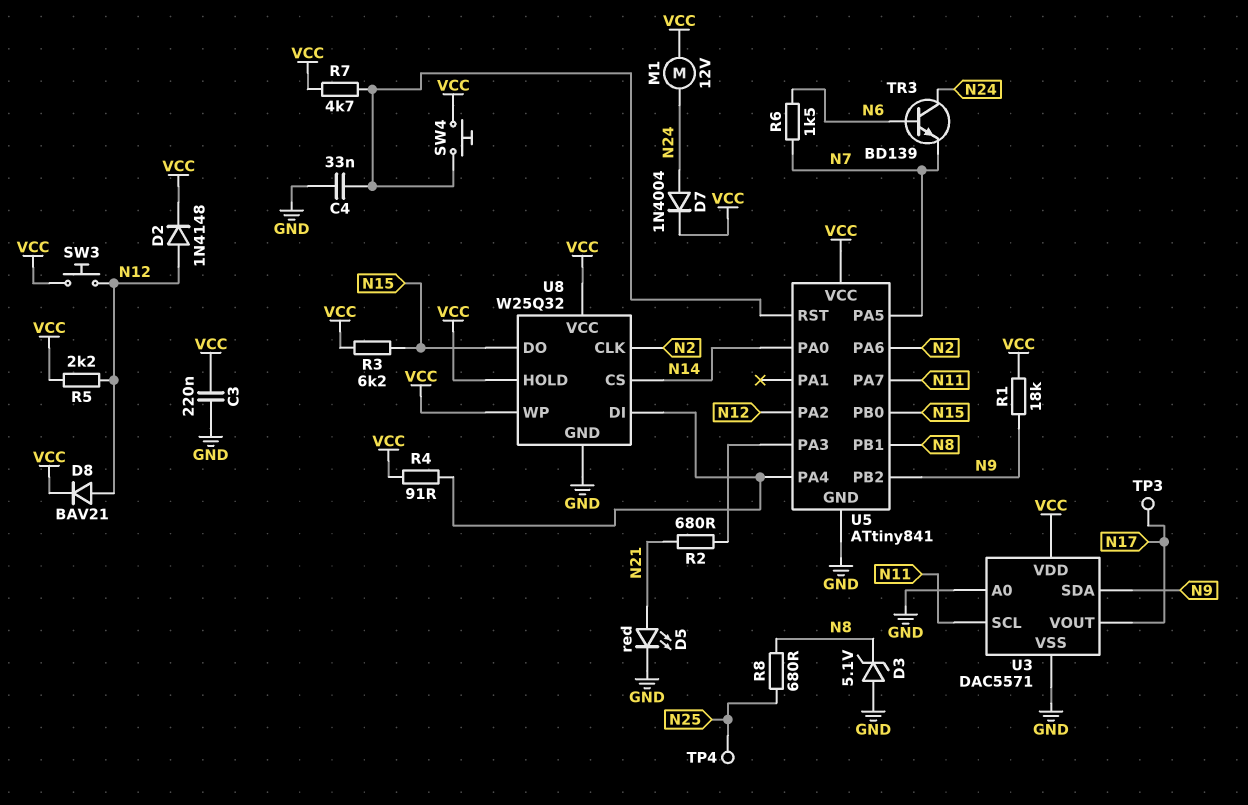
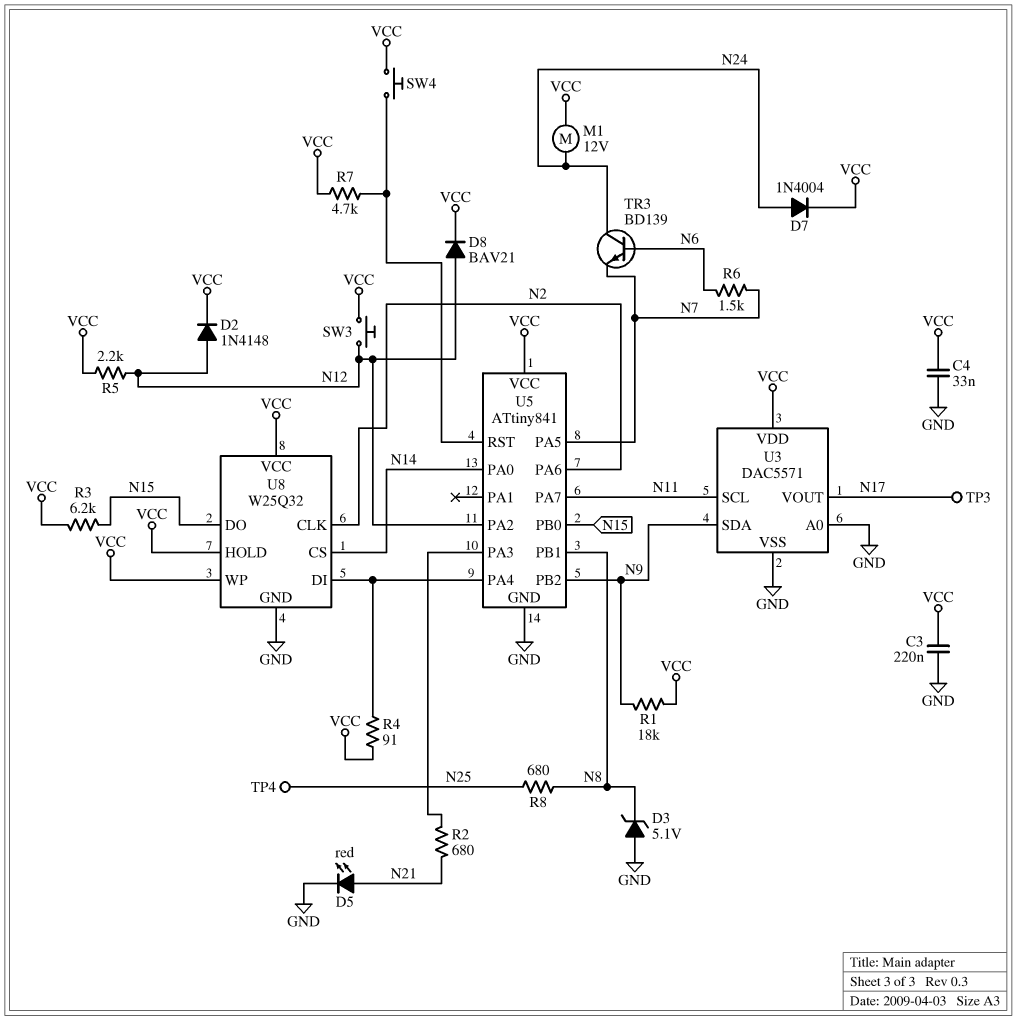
C4: 33nF (GND, U5/RST) -> 33nF (GND, VCC)

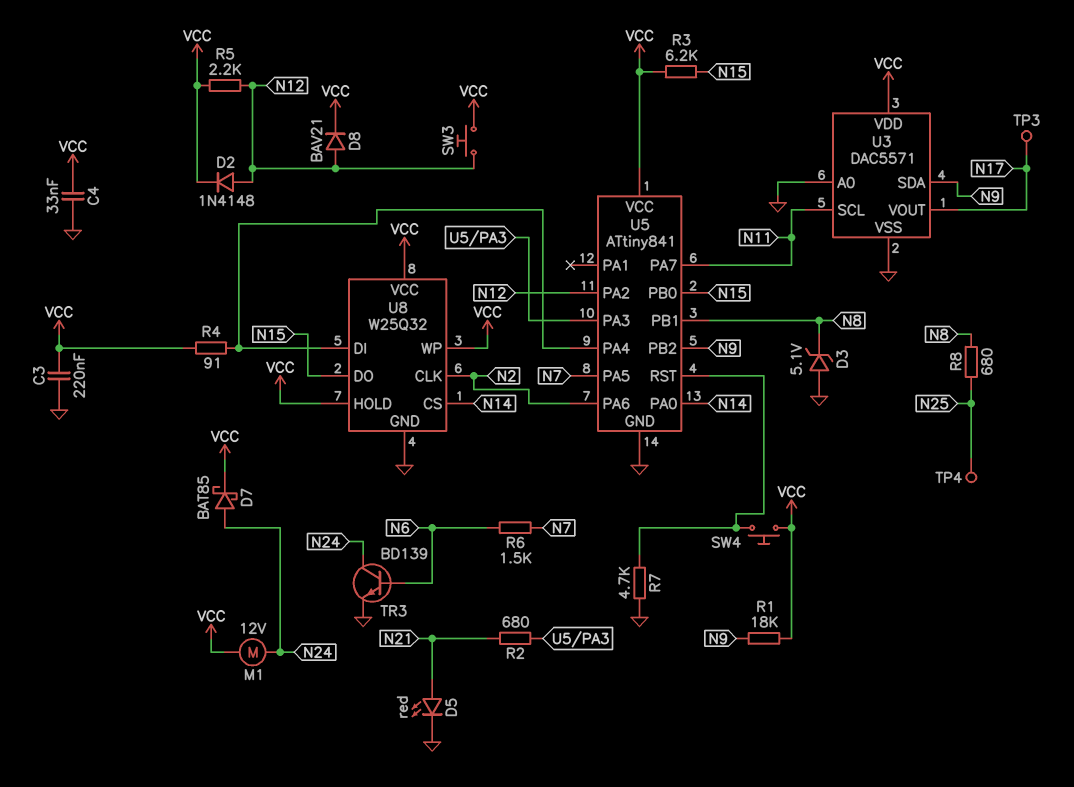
D7: diode 1N4004 (A N24, K VCC) -> schottky BAT85 (A N24, K VCC)
R7: 4.7k (U5/RST, VCC) -> 4.7k (GND, U5/RST)
TR3: NPN BD139 (B N6, C N24, E N7) -> NPN BD139 (B N6, C N24, E GND)

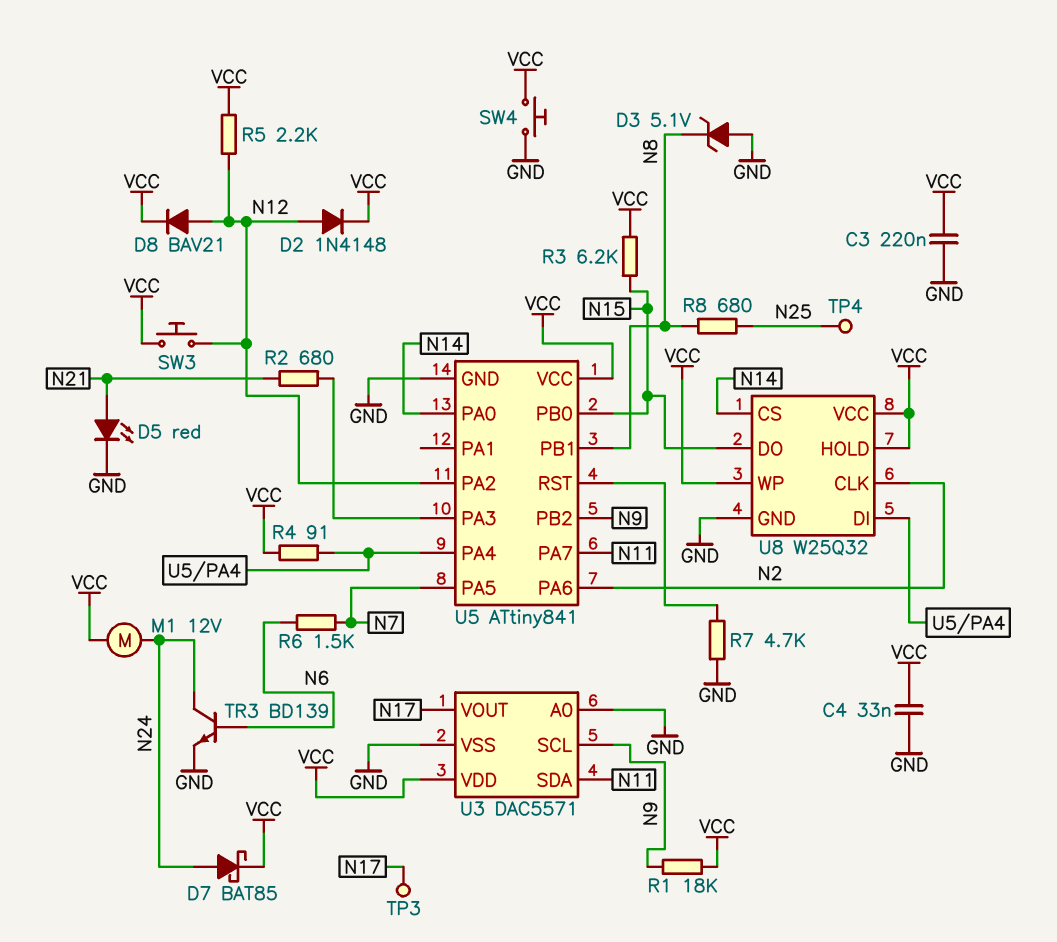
SW4: button (U5/RST, VCC) -> button (GND, VCC)
U3 pin SCL: N11 -> N9
U3 pin SDA: N9 -> N11

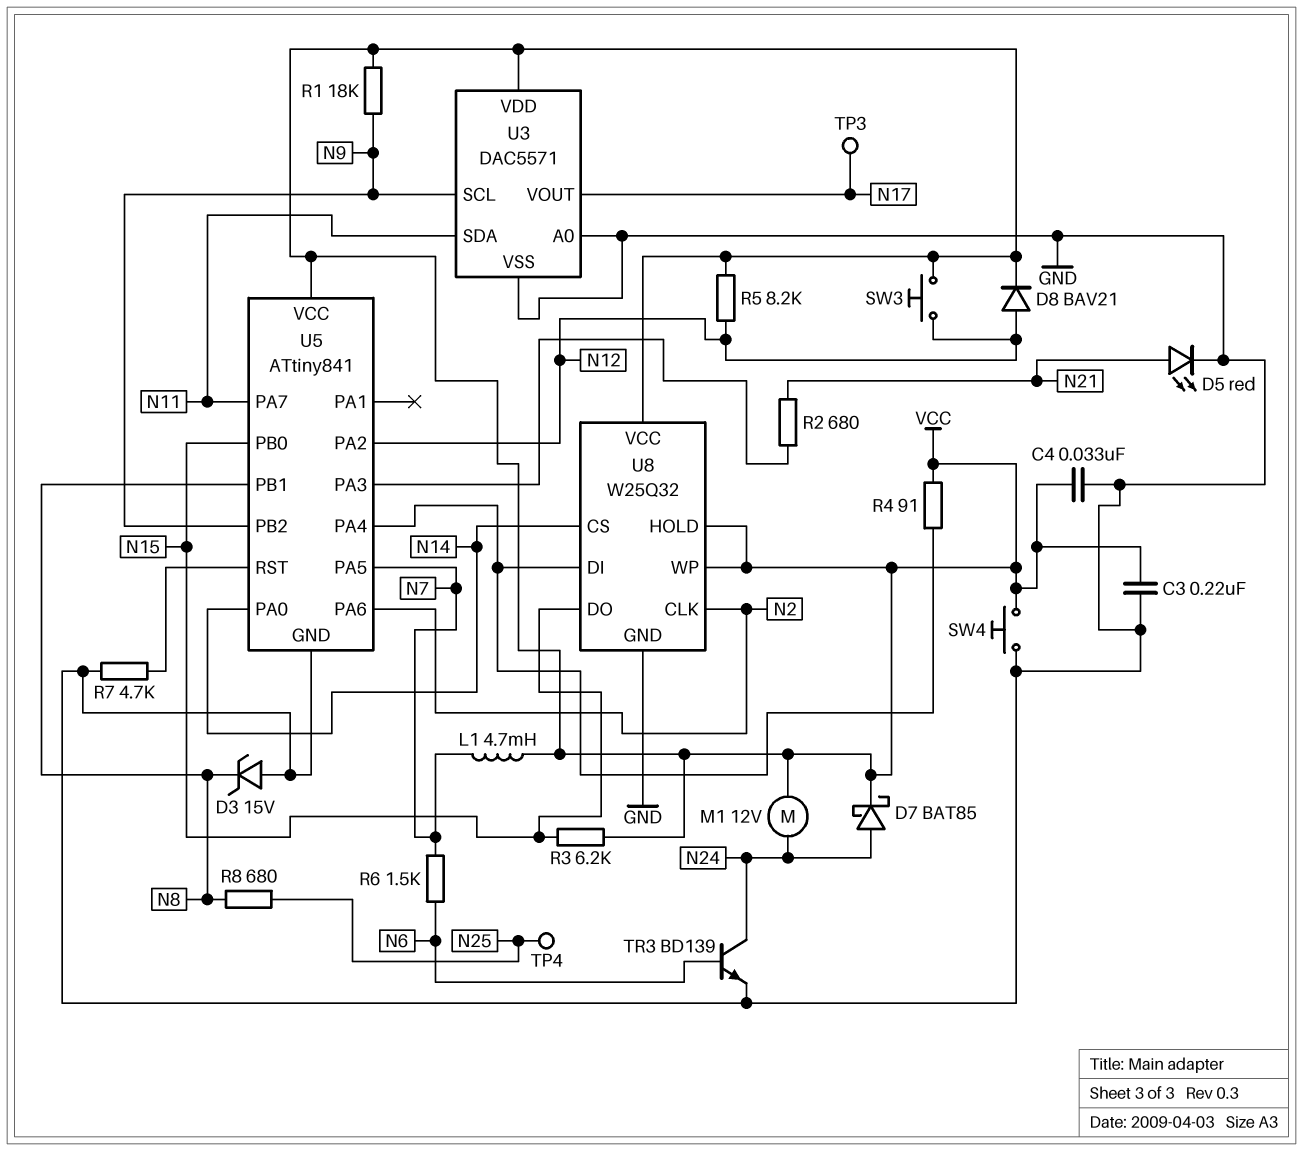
D2: diode 1N4148 (A N12, K VCC) -> none
D3: zener 5.1V (A GND, K N8) -> zener 15V (A GND, K N8)
L1: none -> 4.7mH (N7, VCC)
R5: 2.2k (N12, VCC) -> 8.2k (N12, VCC)

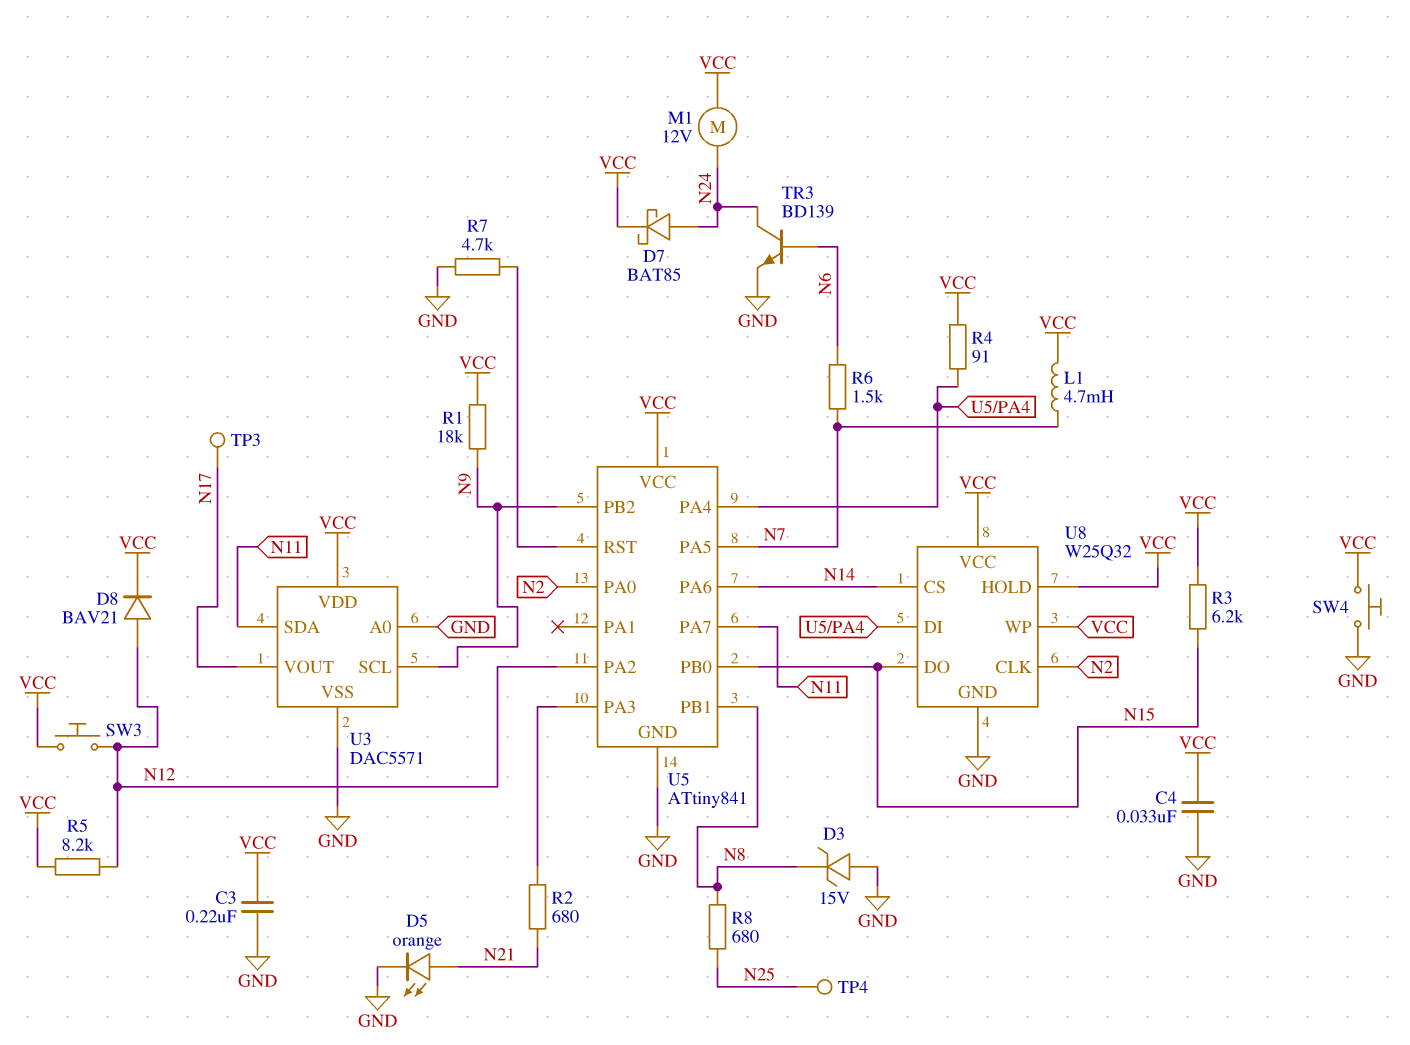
D5: LED red (A N21, K GND) -> LED orange (A N21, K GND)
U5 pin PA0: N14 -> N2
U5 pin PA6: N2 -> N14

